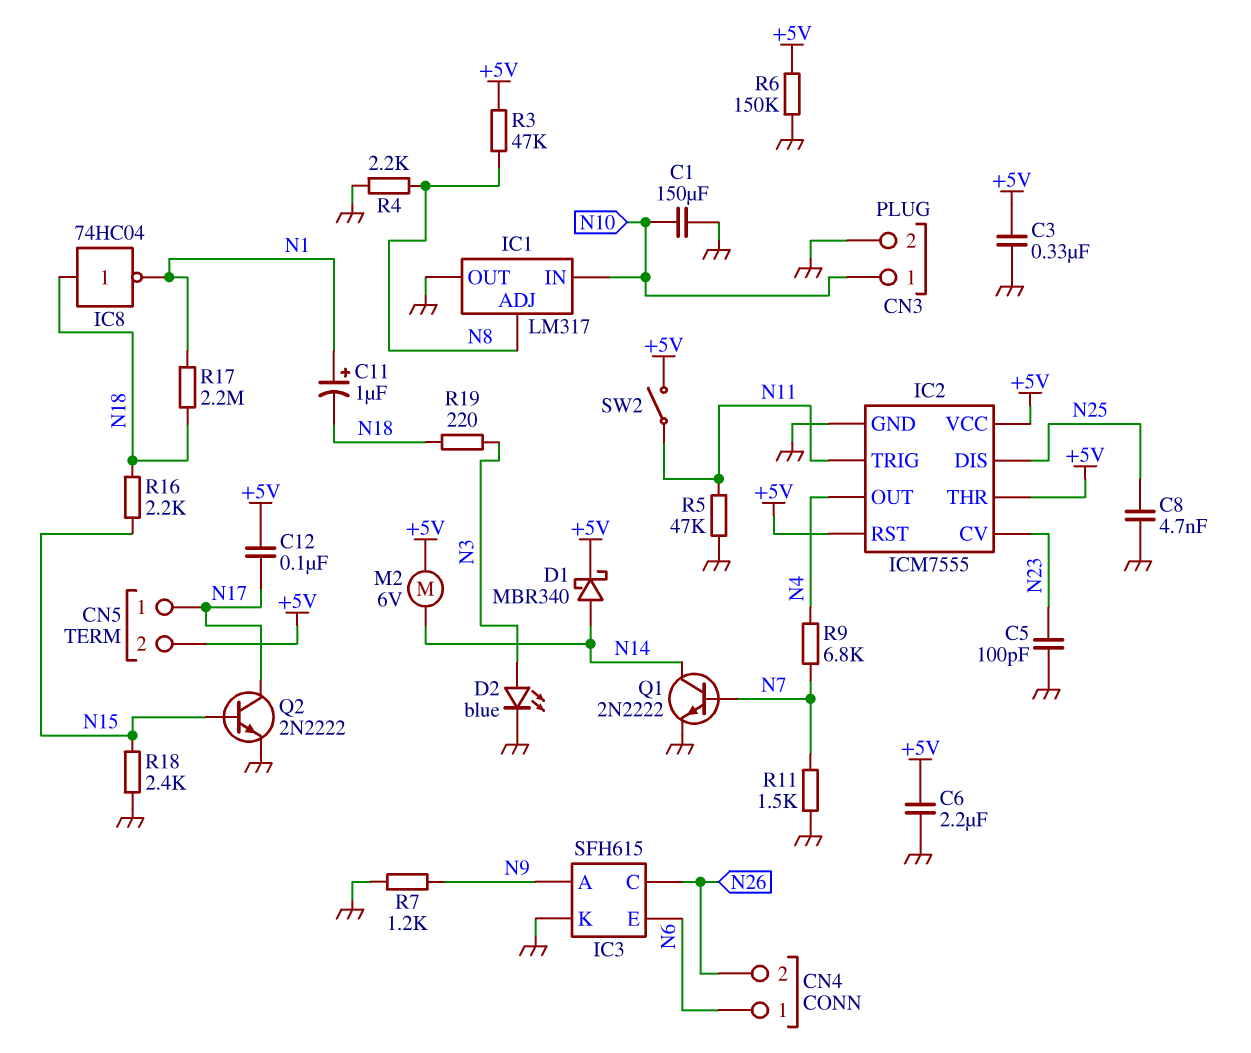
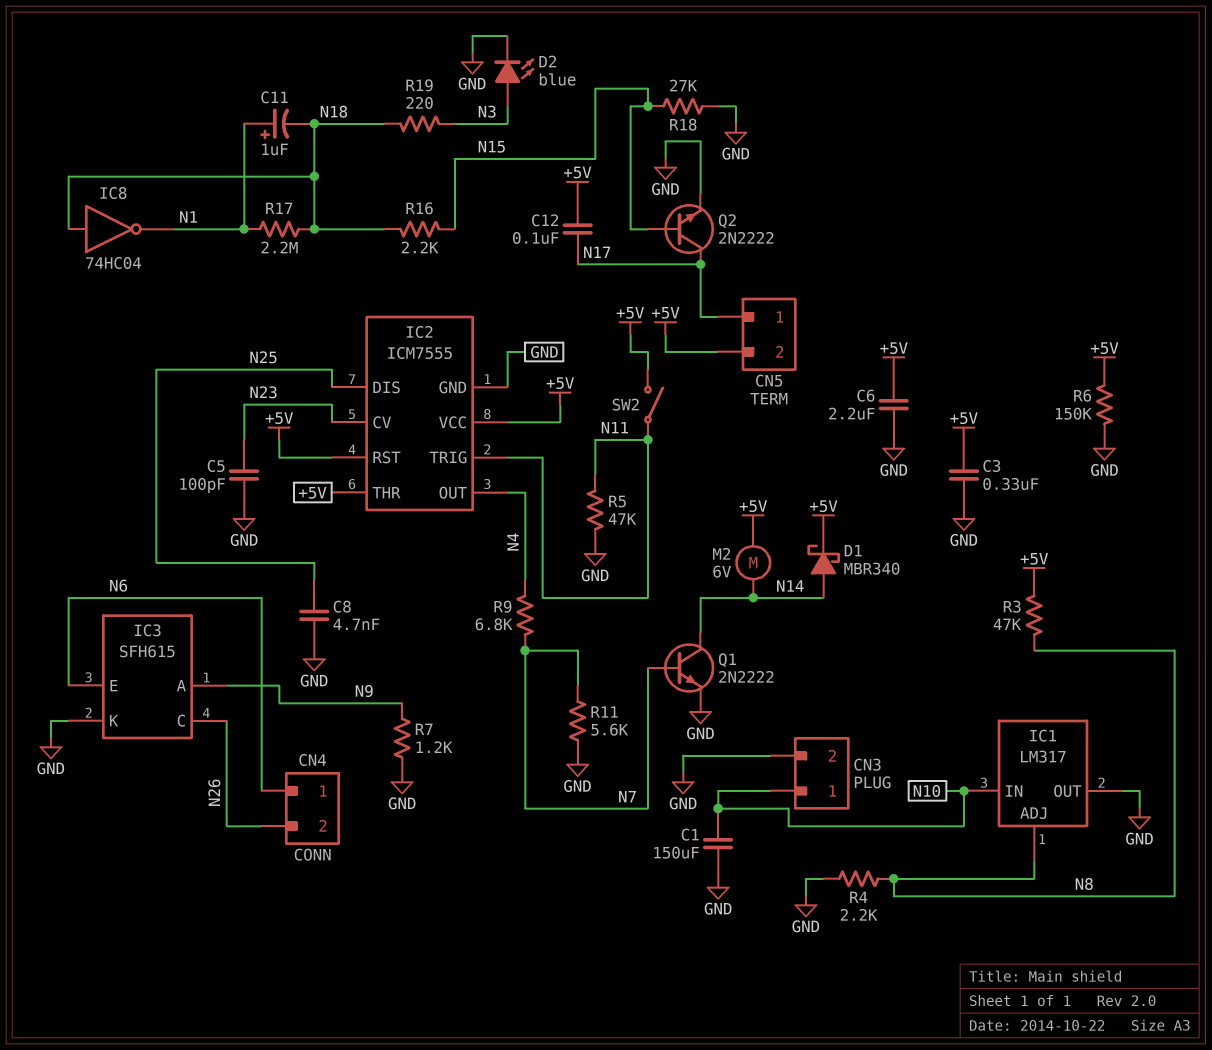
R11: 1.5k (GND, N7) -> 5.6k (GND, N7)
R18: 2.4k (GND, N15) -> 27k (GND, N15)

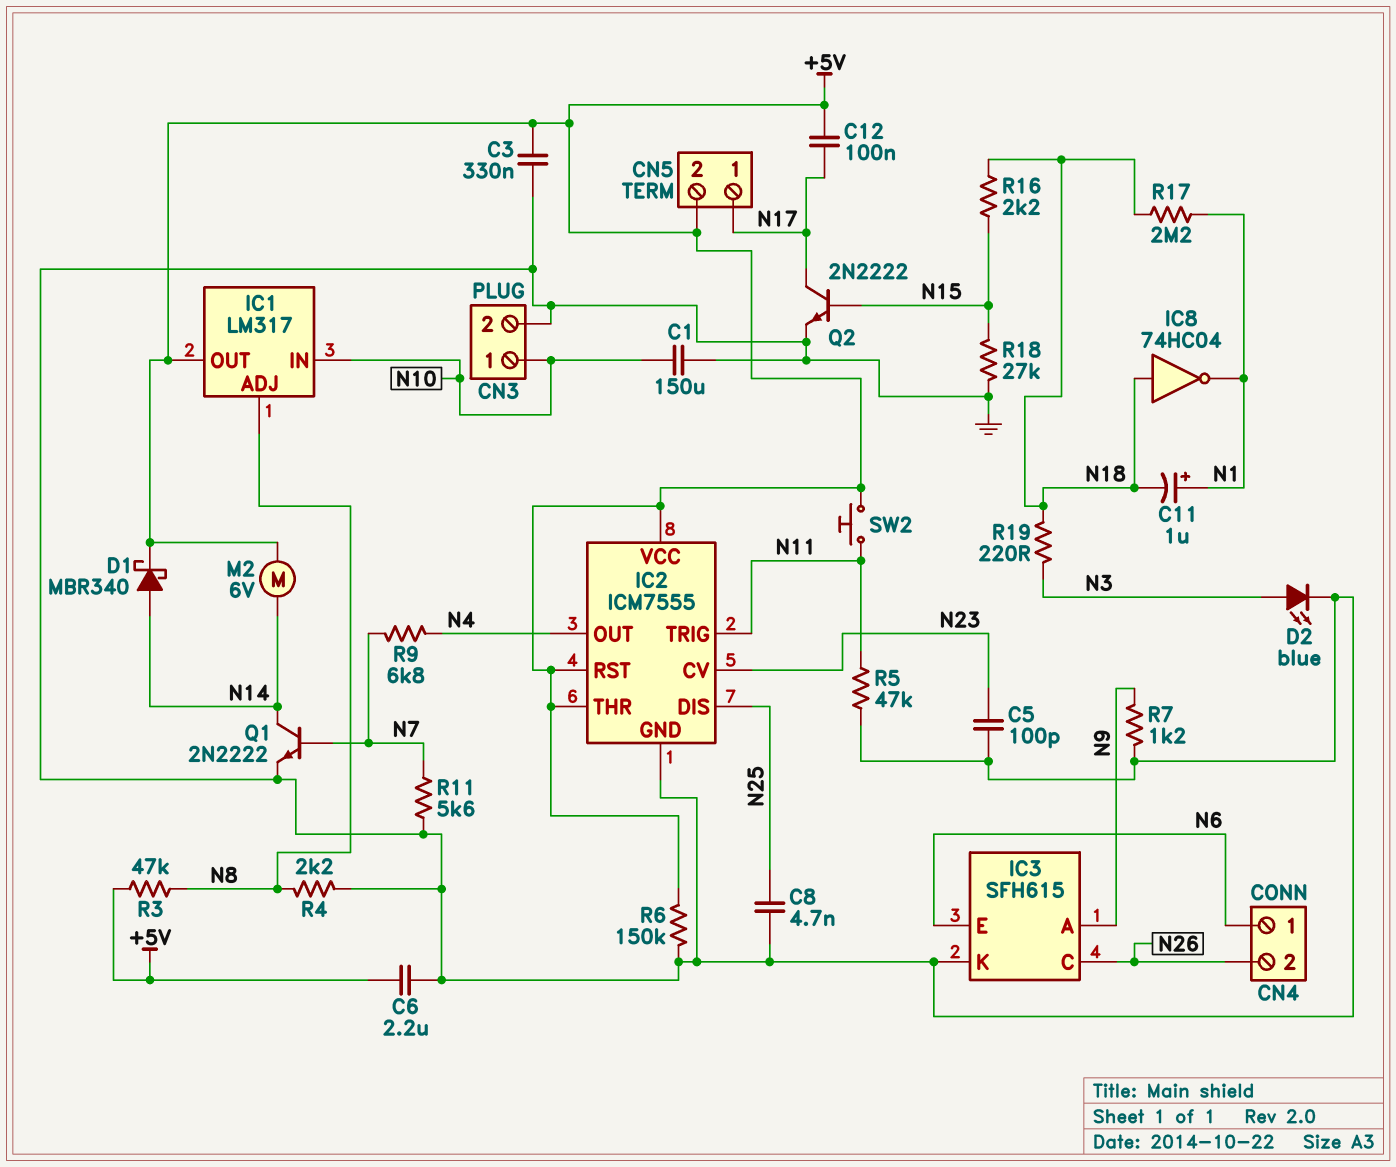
IC1 pin OUT: GND -> +5V
SW2: switch (+5V, N11) -> button (+5V, N11)

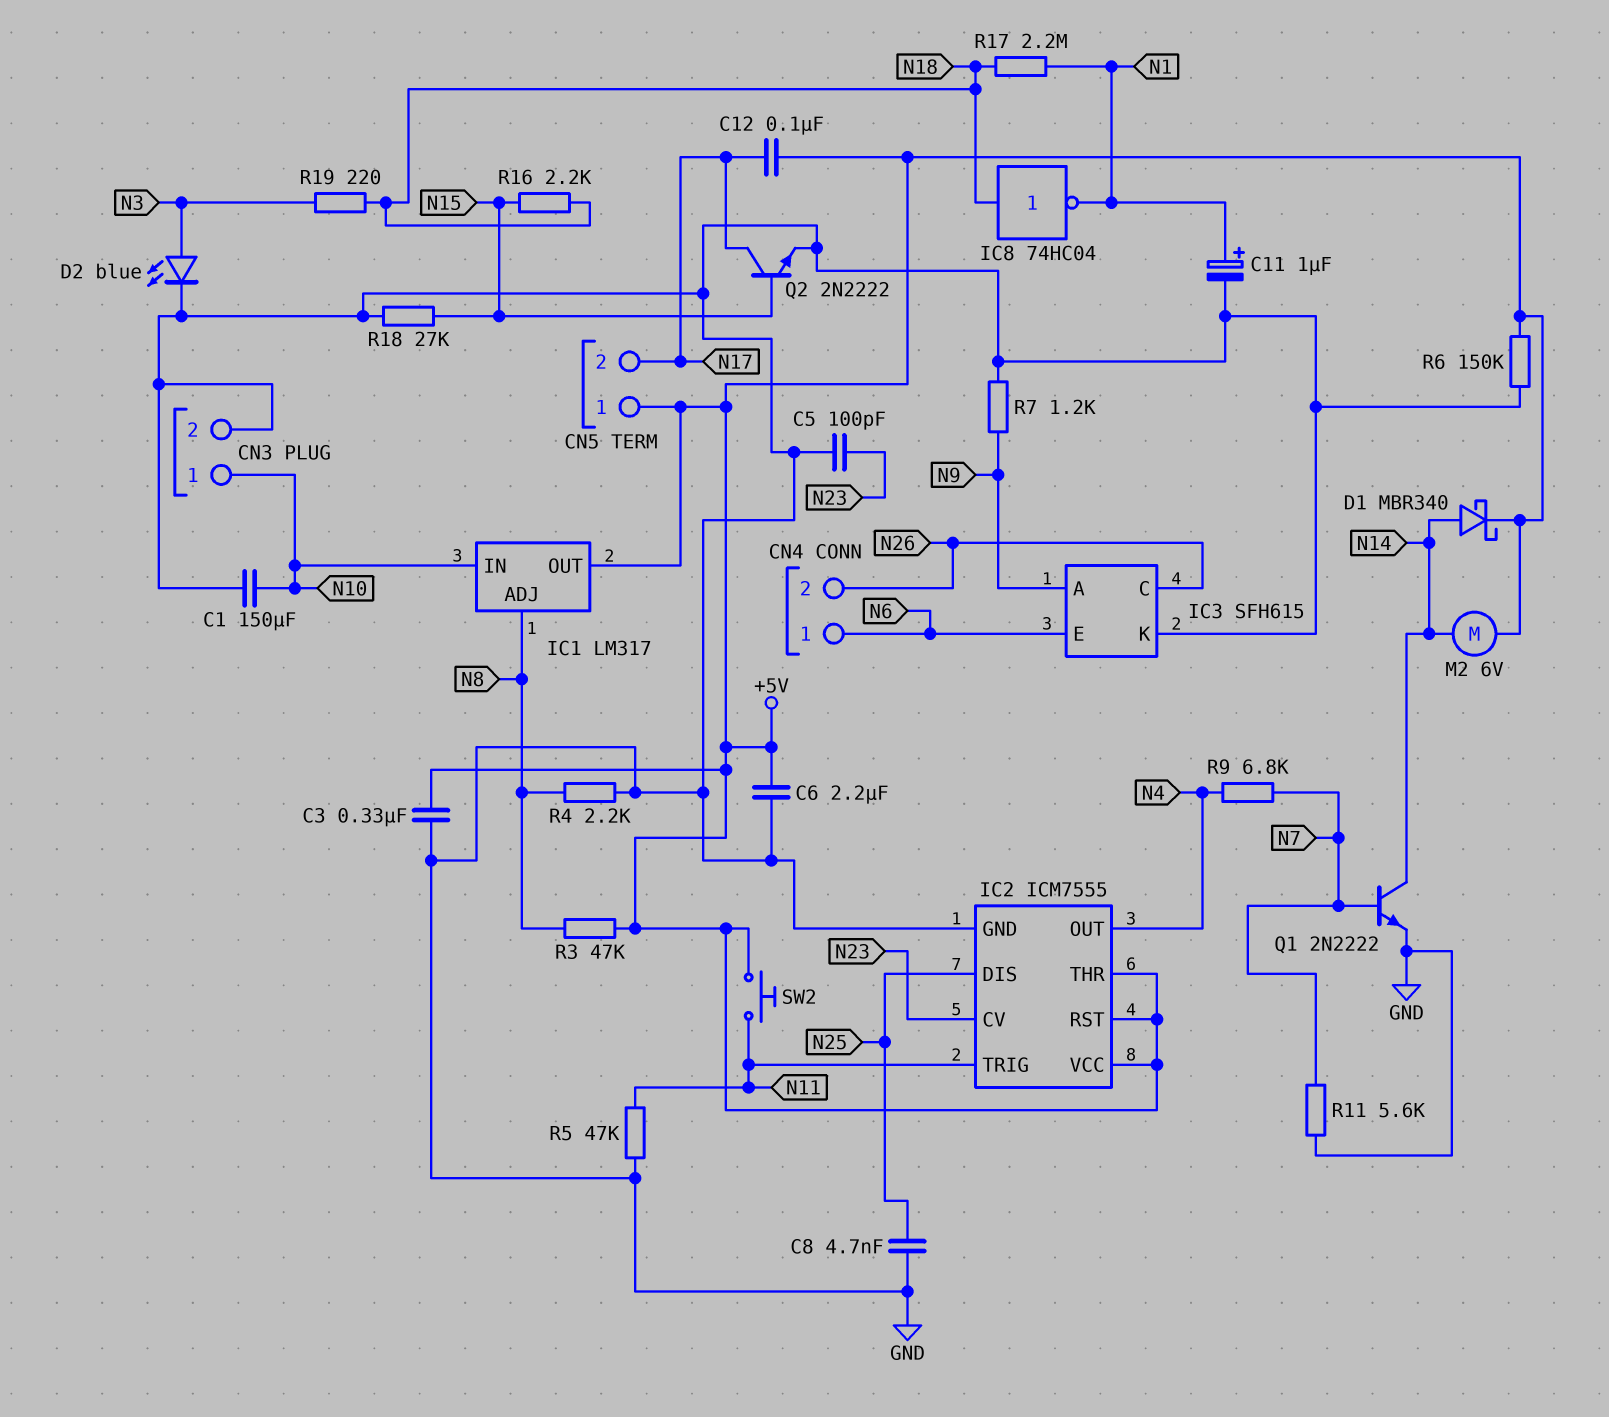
C11: 1uF (plus N1, minus N18) -> 1uF (plus N1, minus GND)
CN5 pin 1: N17 -> +5V
CN5 pin 2: +5V -> N17

